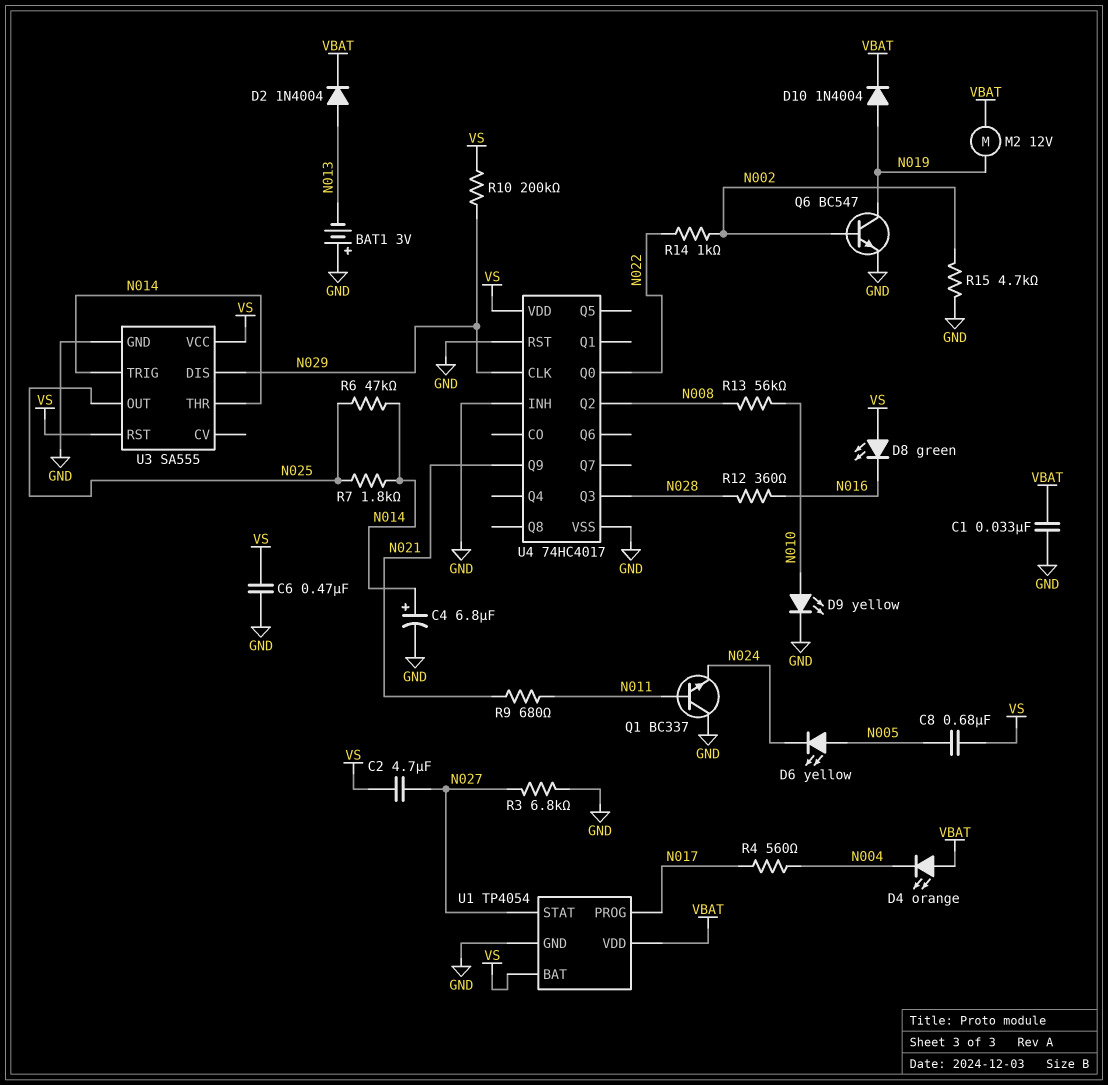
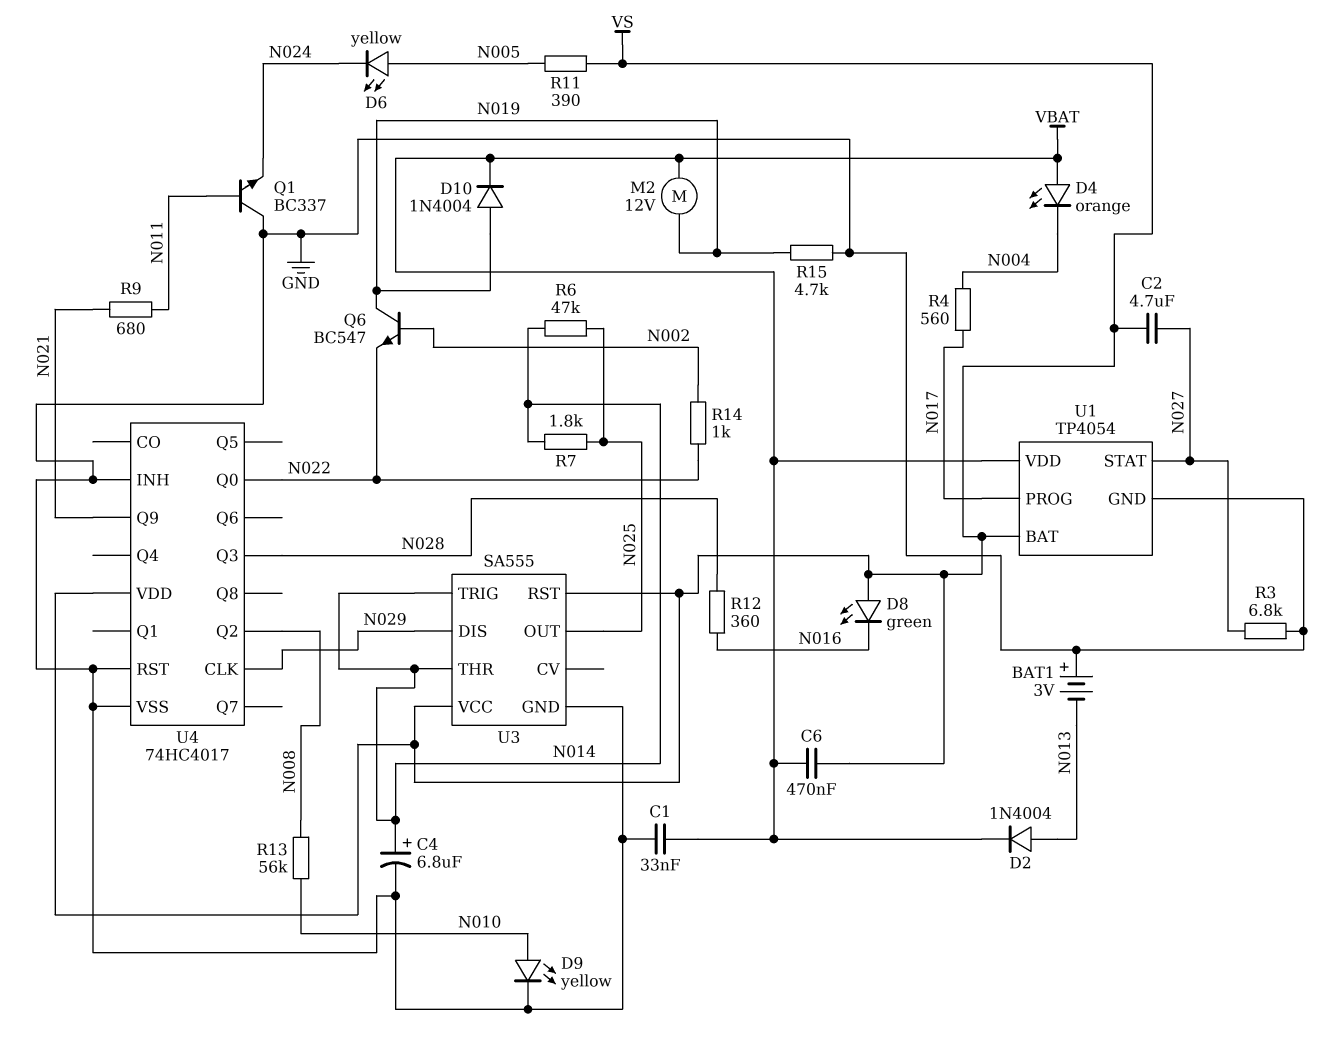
C6: 470nF (GND, VS) -> 470nF (VBAT, VS)
C8: 680nF (N005, VS) -> none
Q6: NPN BC547 (B N002, C N019, E GND) -> NPN BC547 (B N002, C N019, E N022)
R10: 200k (N029, VS) -> none
R11: none -> 390 (N005, VS)
R15: 4.7k (GND, N002) -> 4.7k (GND, N019)

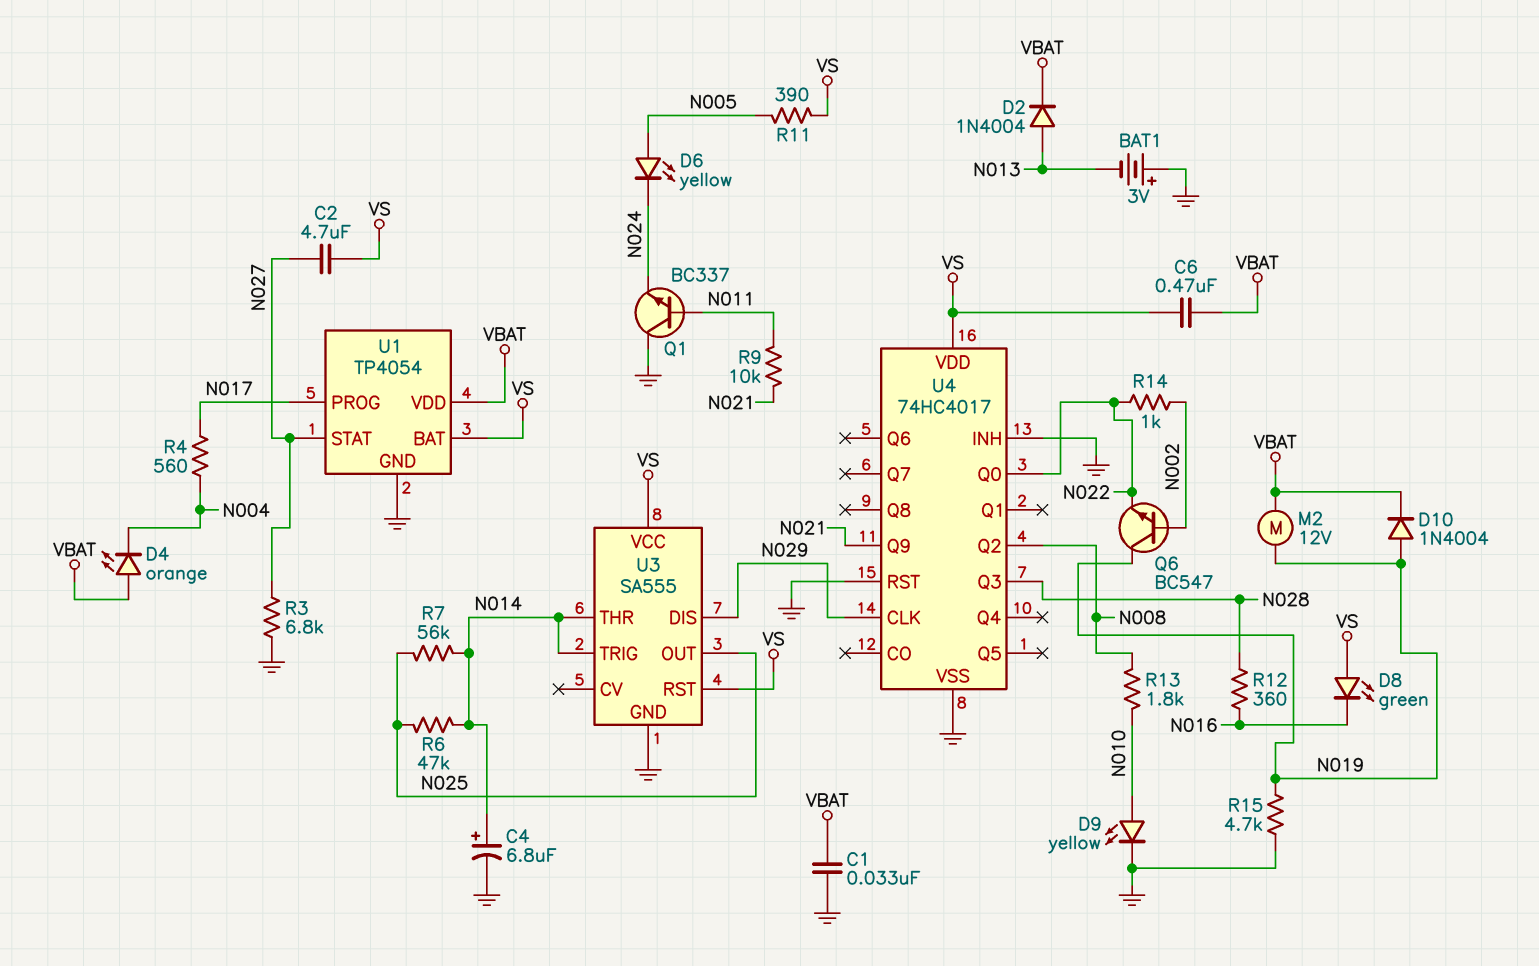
R7: 1.8k (N014, N025) -> 56k (N014, N025)
R9: 680 (N011, N021) -> 10k (N011, N021)
R13: 56k (N008, N010) -> 1.8k (N008, N010)

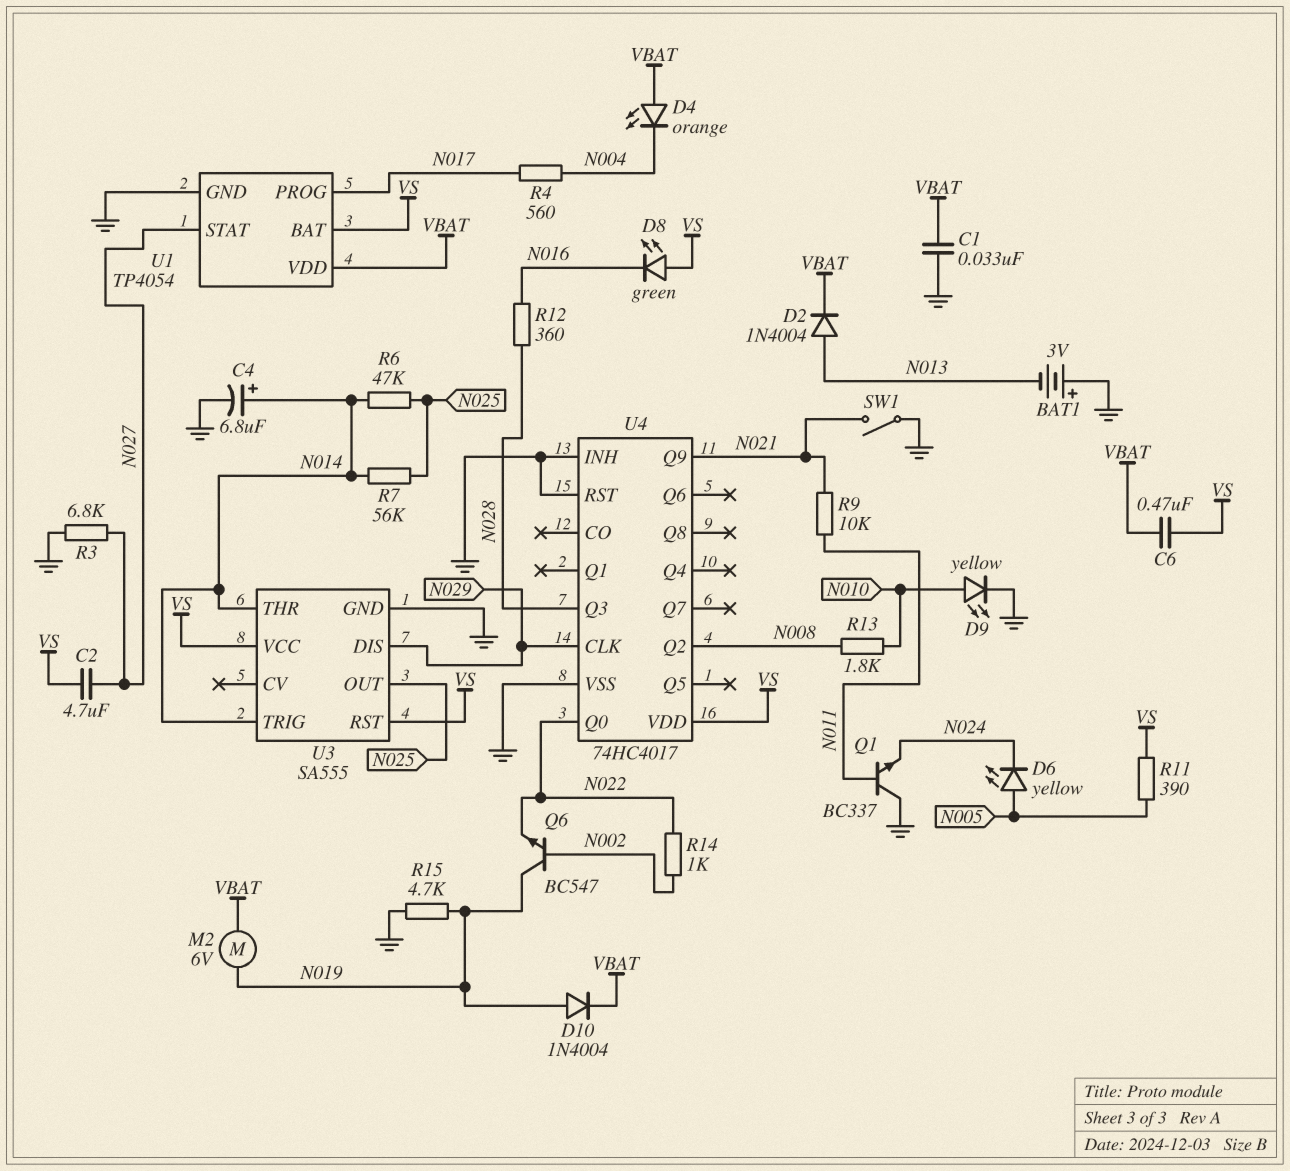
M2: motor 12V (N019, VBAT) -> motor 6V (N019, VBAT)
SW1: none -> switch (GND, N021)

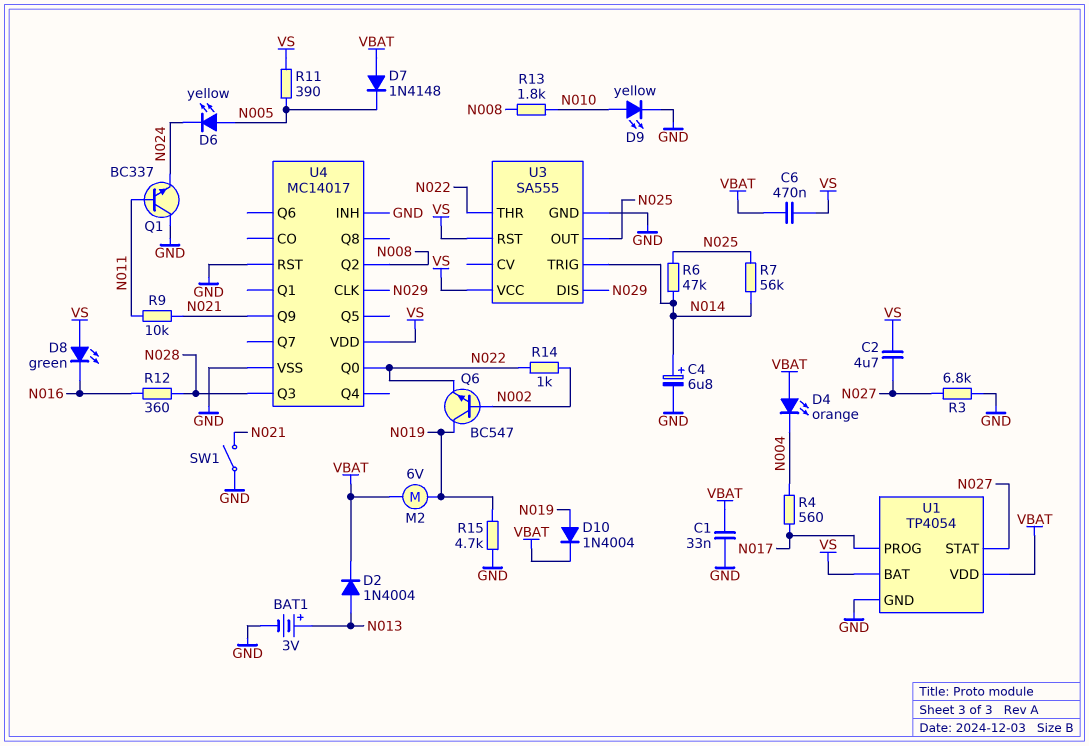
BAT1: 3V (plus GND, minus N013) -> 3V (plus N013, minus GND)
D7: none -> diode 1N4148 (A VBAT, K N005)
U3 pin THR: N014 -> N022
U4: 74HC4017 -> MC14017

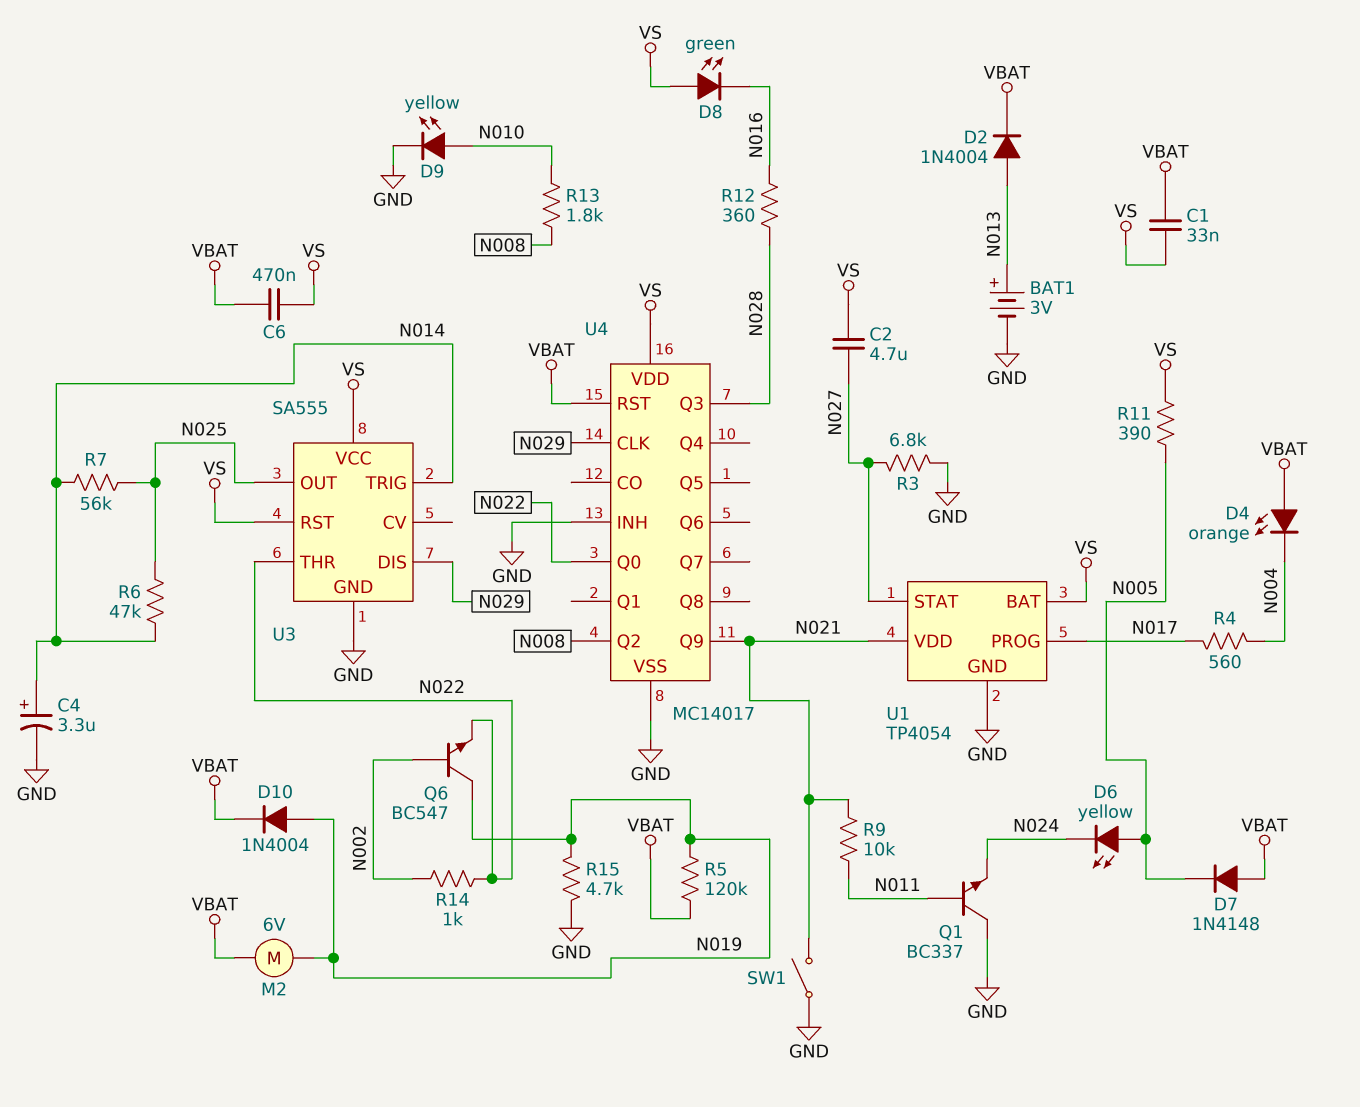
C1: 33nF (GND, VBAT) -> 33nF (VBAT, VS)
C4: 6.8uF (plus N014, minus GND) -> 3.3uF (plus N014, minus GND)
R5: none -> 120k (N019, VBAT)
U1 pin VDD: VBAT -> N021
U4 pin RST: GND -> VBAT

